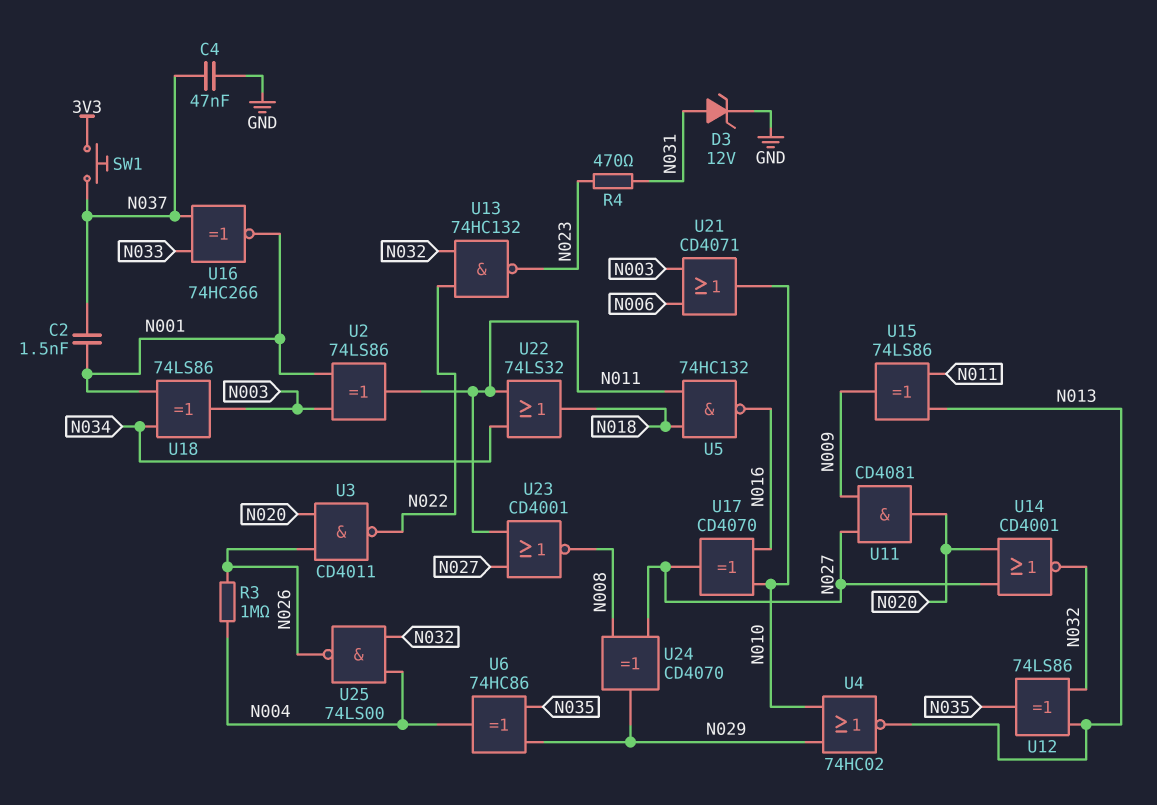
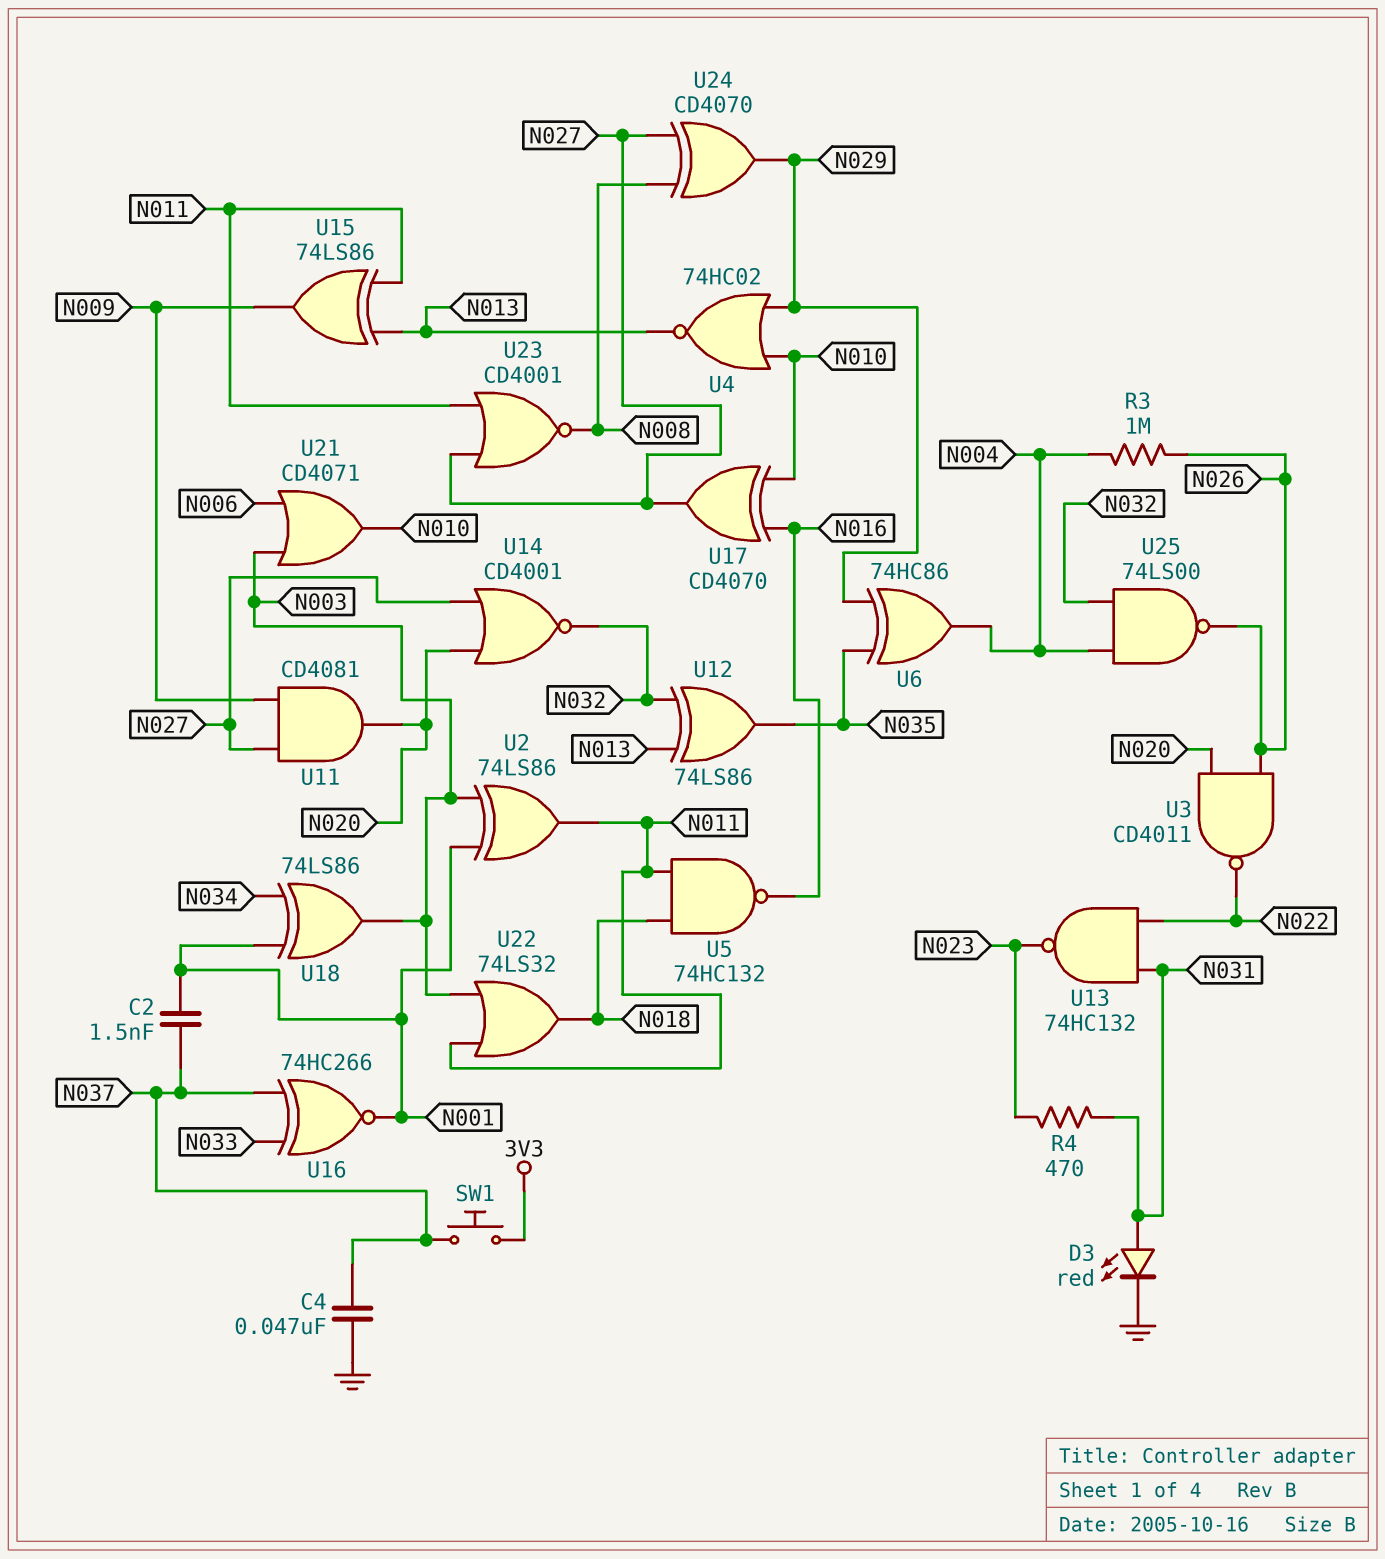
D3: zener 12V (A N031, K GND) -> LED red (A N031, K GND)
U13: NAND 74HC132 (in N022, in N032, out N023) -> NAND 74HC132 (in N022, in N031, out N023)
U22: OR 74LS32 (in N011, in N034, out N018) -> OR 74LS32 (in N003, in N011, out N018)

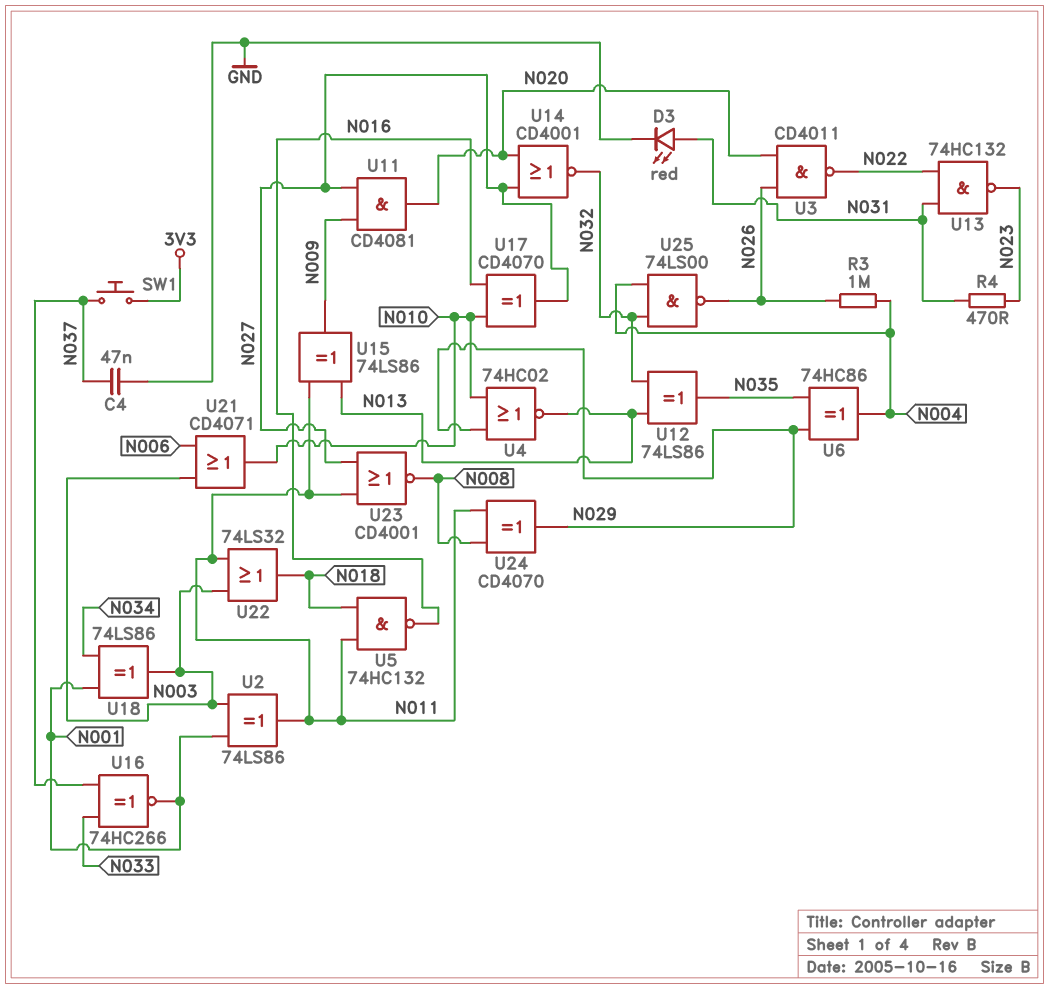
C2: 1.5nF (N001, N037) -> none
U24: XOR CD4070 (in N008, in N027, out N029) -> XOR CD4070 (in N008, in N011, out N029)

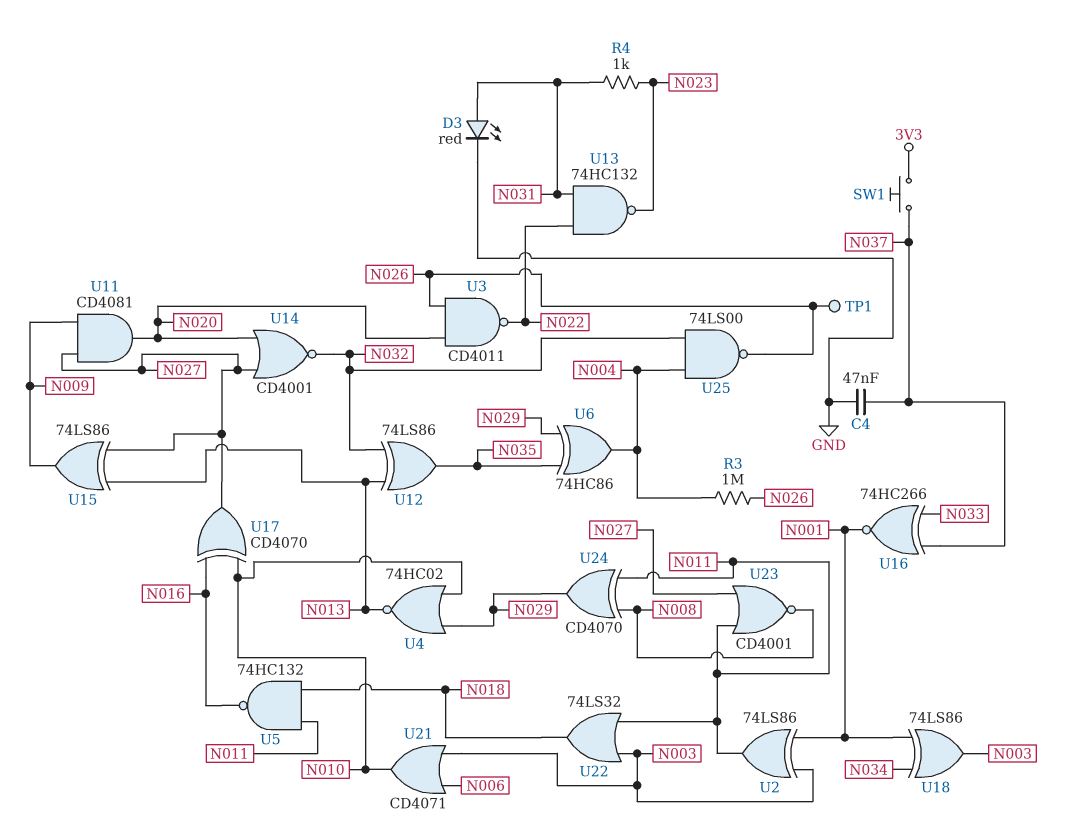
R4: 470 (N023, N031) -> 1k (N023, N031)
TP1: none -> test point (N026)
U15: XOR 74LS86 (in N011, in N013, out N009) -> XOR 74LS86 (in N013, in N027, out N009)

